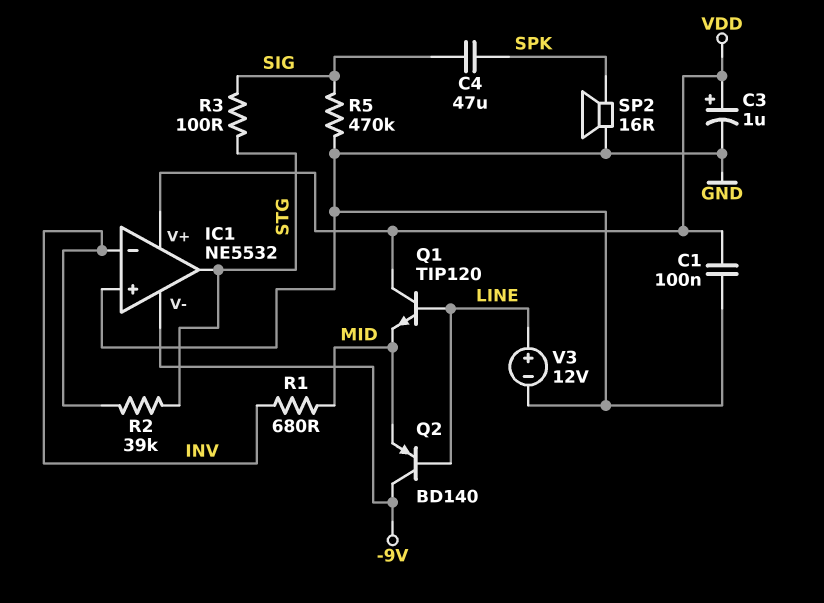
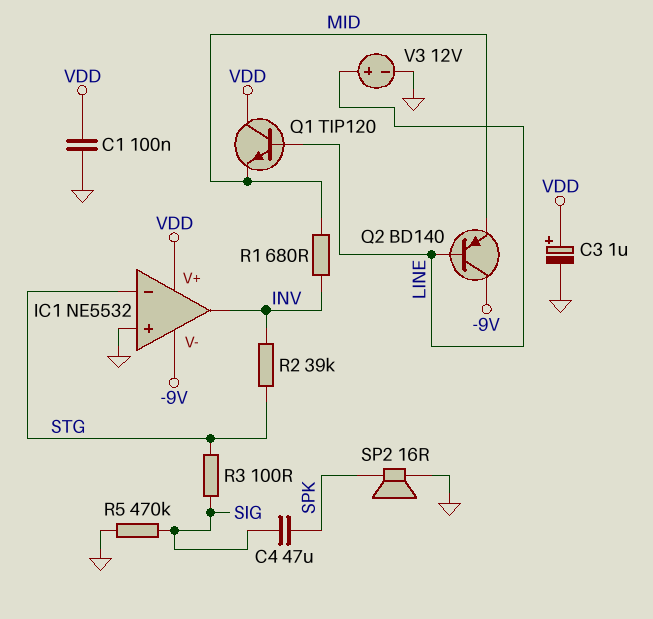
IC1 pin in-: INV -> STG
IC1 pin out: STG -> INV

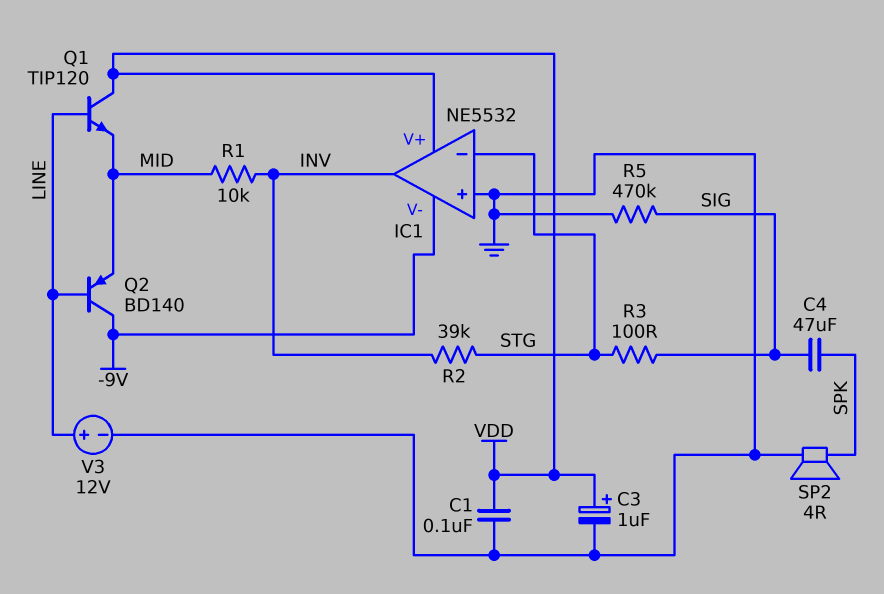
R1: 680 (INV, MID) -> 10k (INV, MID)
SP2: speaker 16R (GND, SPK) -> speaker 4R (GND, SPK)

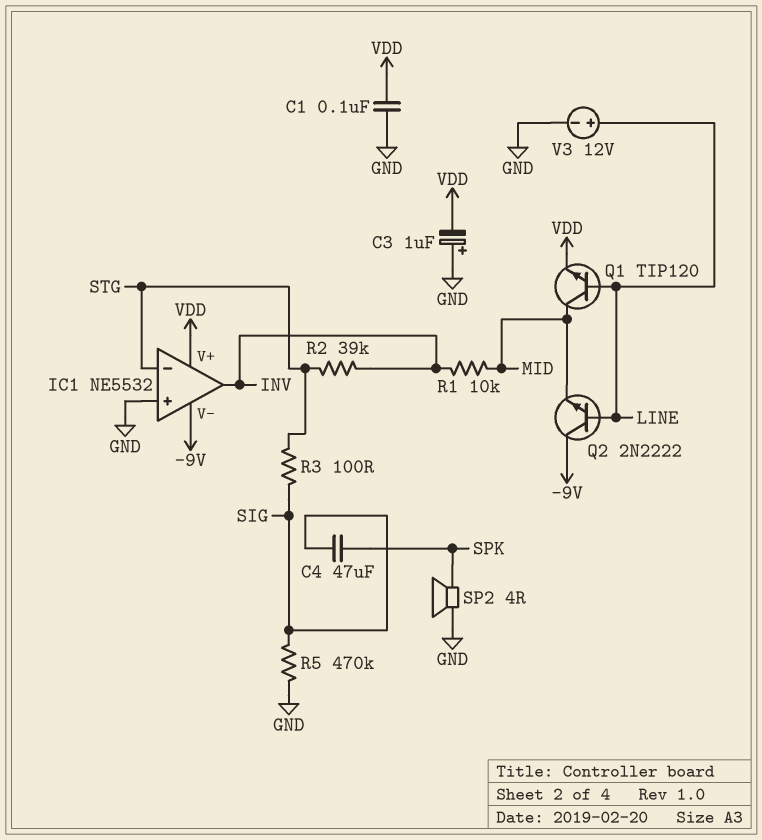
C3: 1uF (plus VDD, minus GND) -> 1uF (plus GND, minus VDD)
Q1: NPN TIP120 (B LINE, C VDD, E MID) -> NPN TIP120 (B LINE, C MID, E VDD)
Q2: PNP BD140 (B LINE, C -9V, E MID) -> NPN 2N2222 (B LINE, C -9V, E MID)

